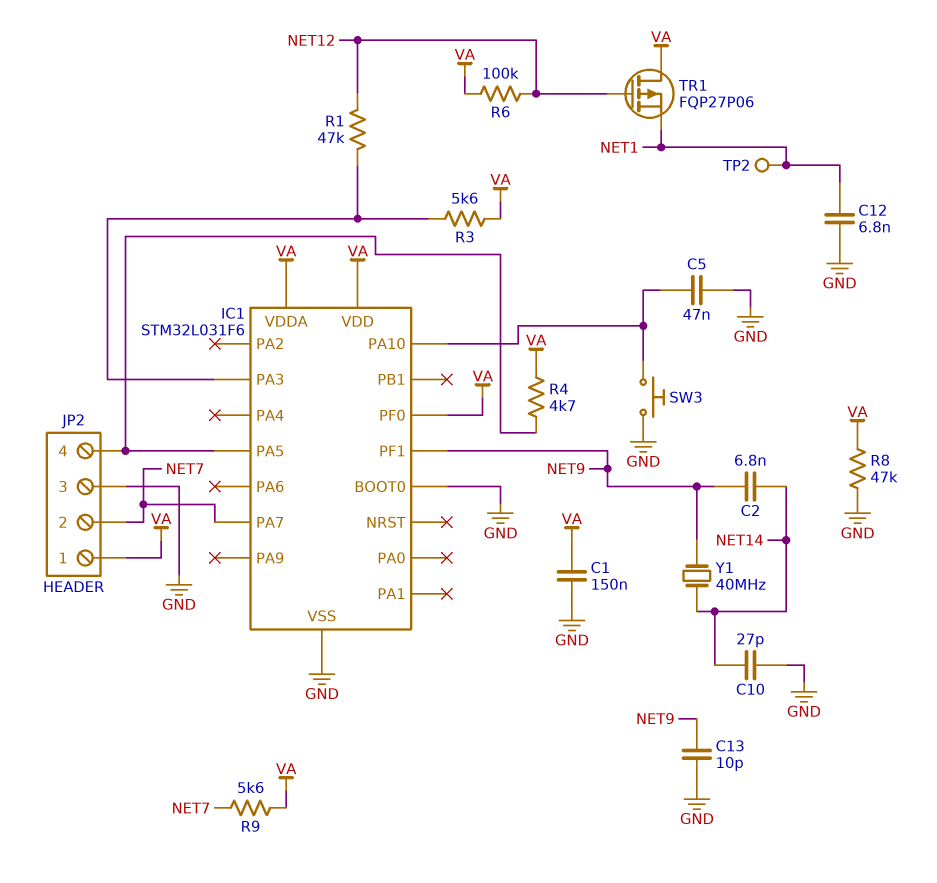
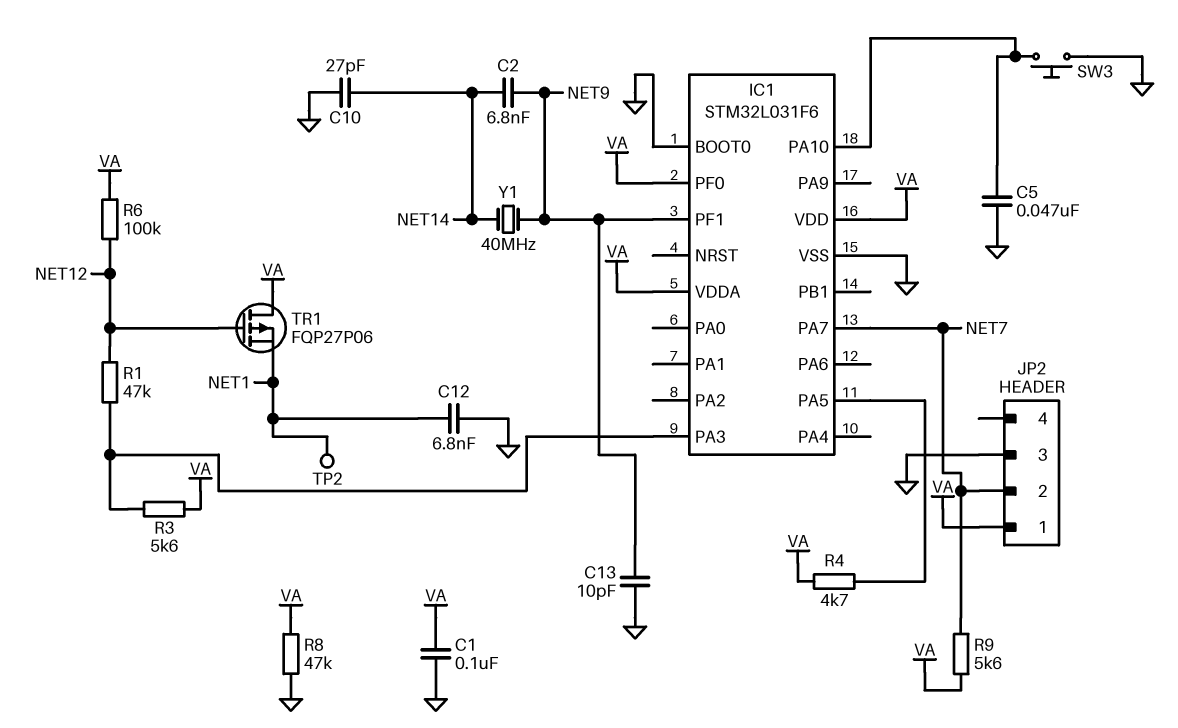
C1: 150nF (GND, VA) -> 100nF (GND, VA)
JP2 pin 4: IC1/PA5 -> none

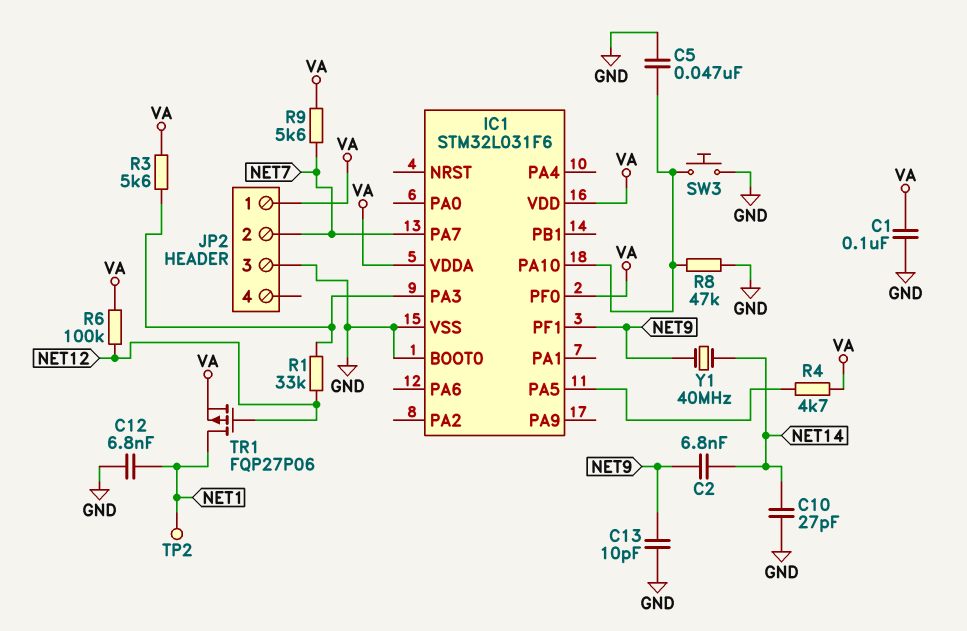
R1: 47k (IC1/PA3, NET12) -> 33k (IC1/PA3, NET12)
R8: 47k (GND, VA) -> 47k (GND, IC1/PA10)
TR1: PMOS FQP27P06 (G NET12, D VA, S NET1) -> PMOS FQP27P06 (G NET12, D NET1, S VA)

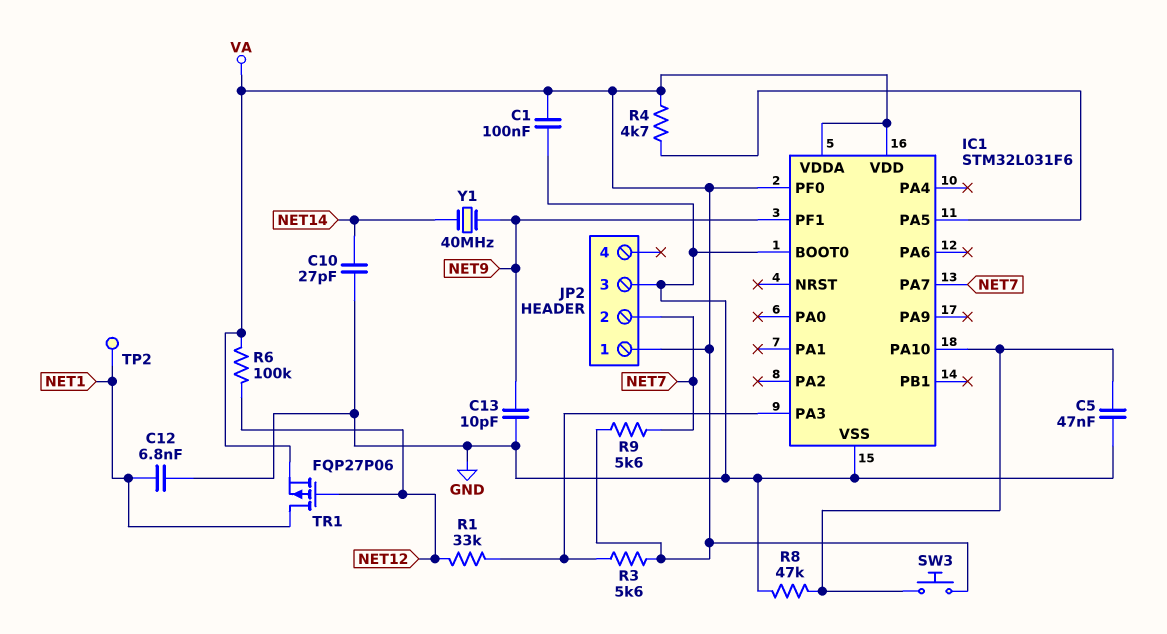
C2: 6.8nF (NET9, NET14) -> none
SW3: button (GND, IC1/PA10) -> button (IC1/PA10, VA)

